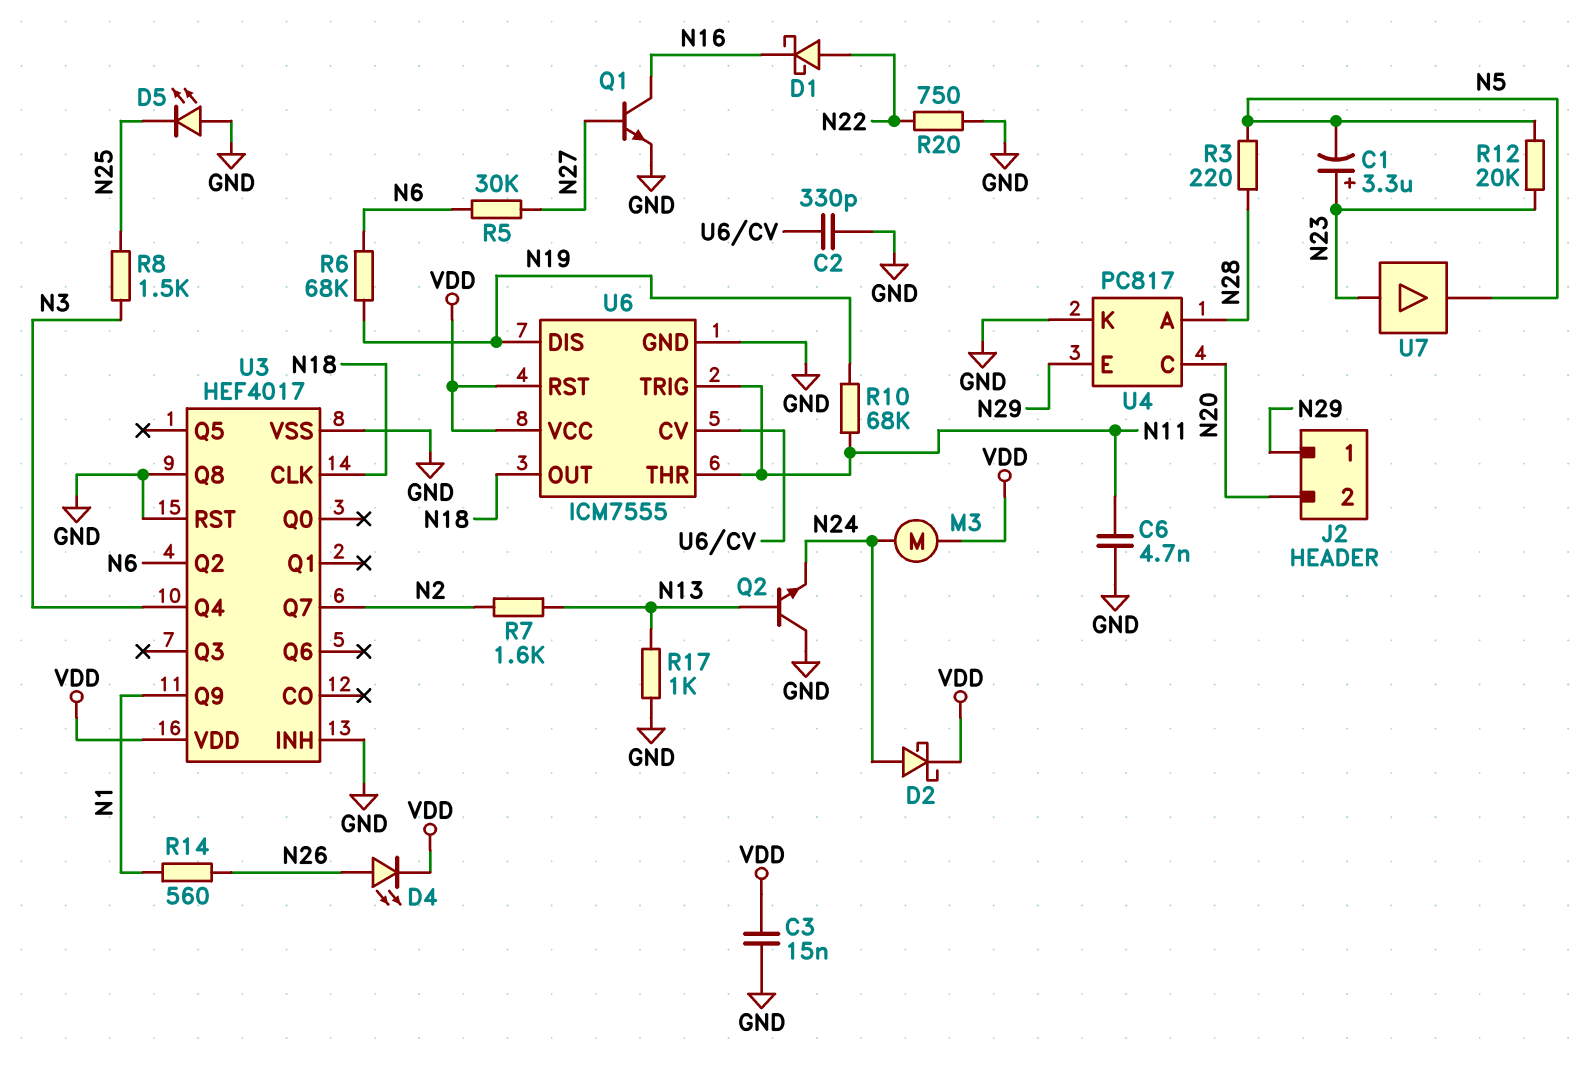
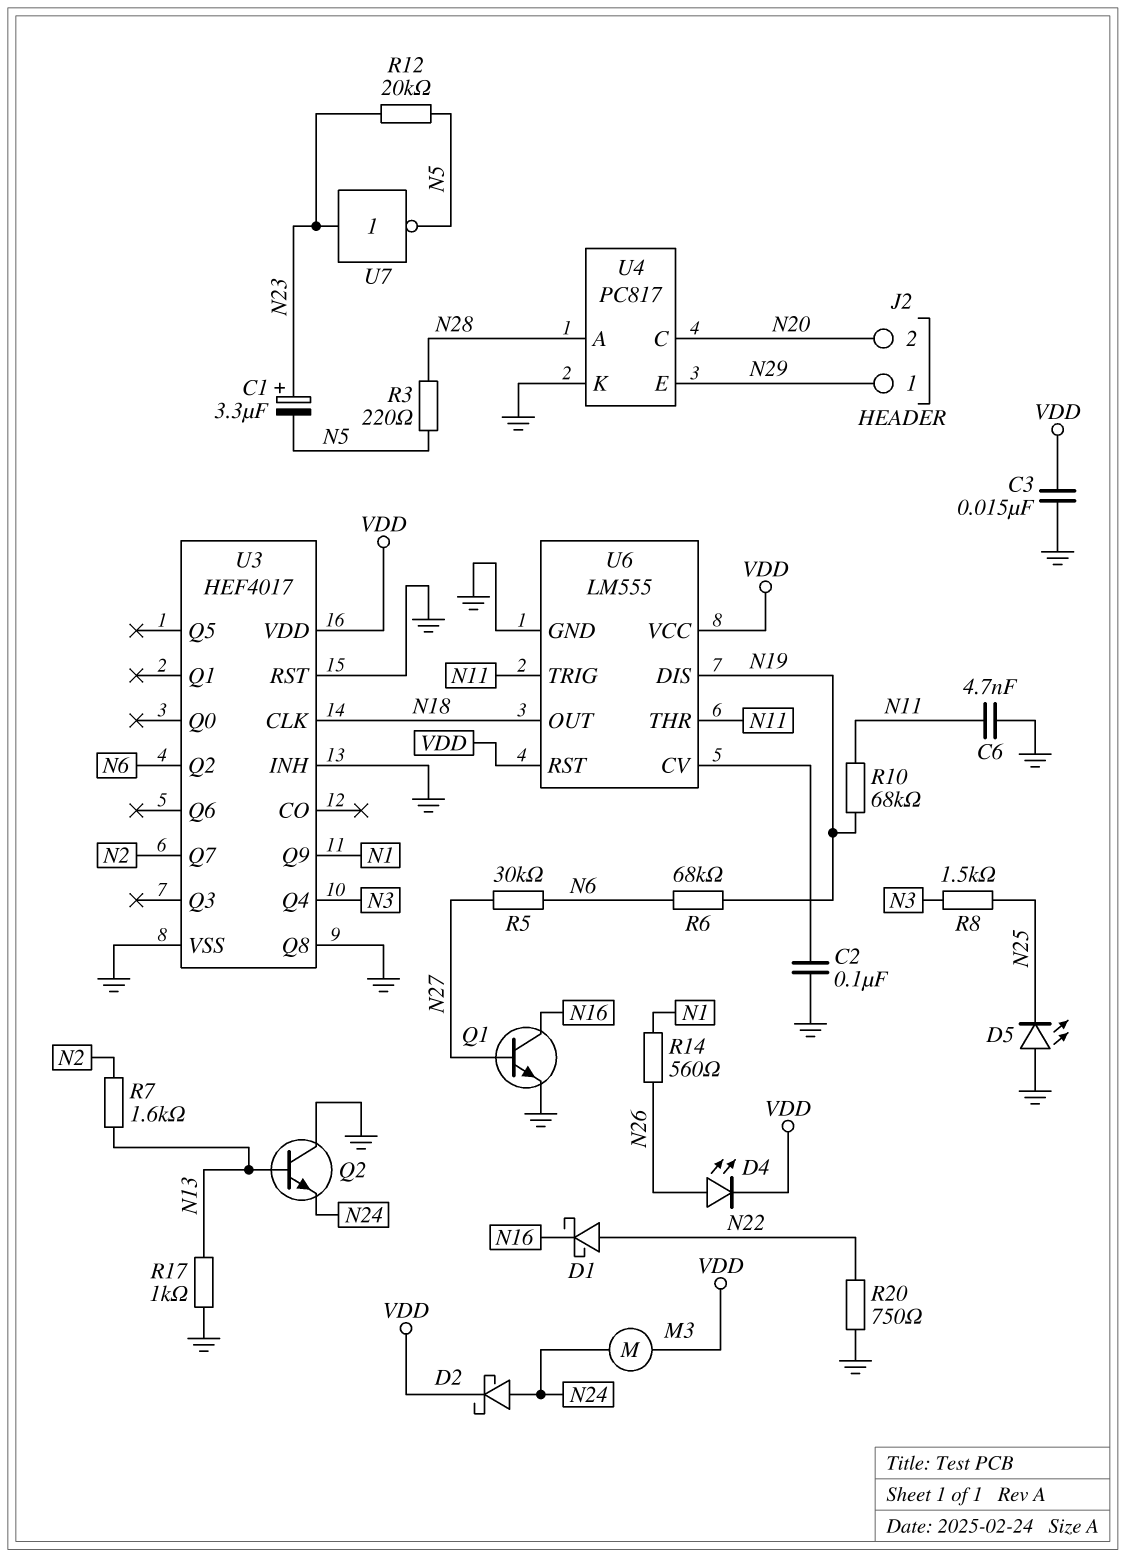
C2: 330pF (GND, U6/CV) -> 100nF (GND, U6/CV)
U6: ICM7555 -> LM555
U7: buffer (in N23, out N5) -> NOT (in N23, out N5)

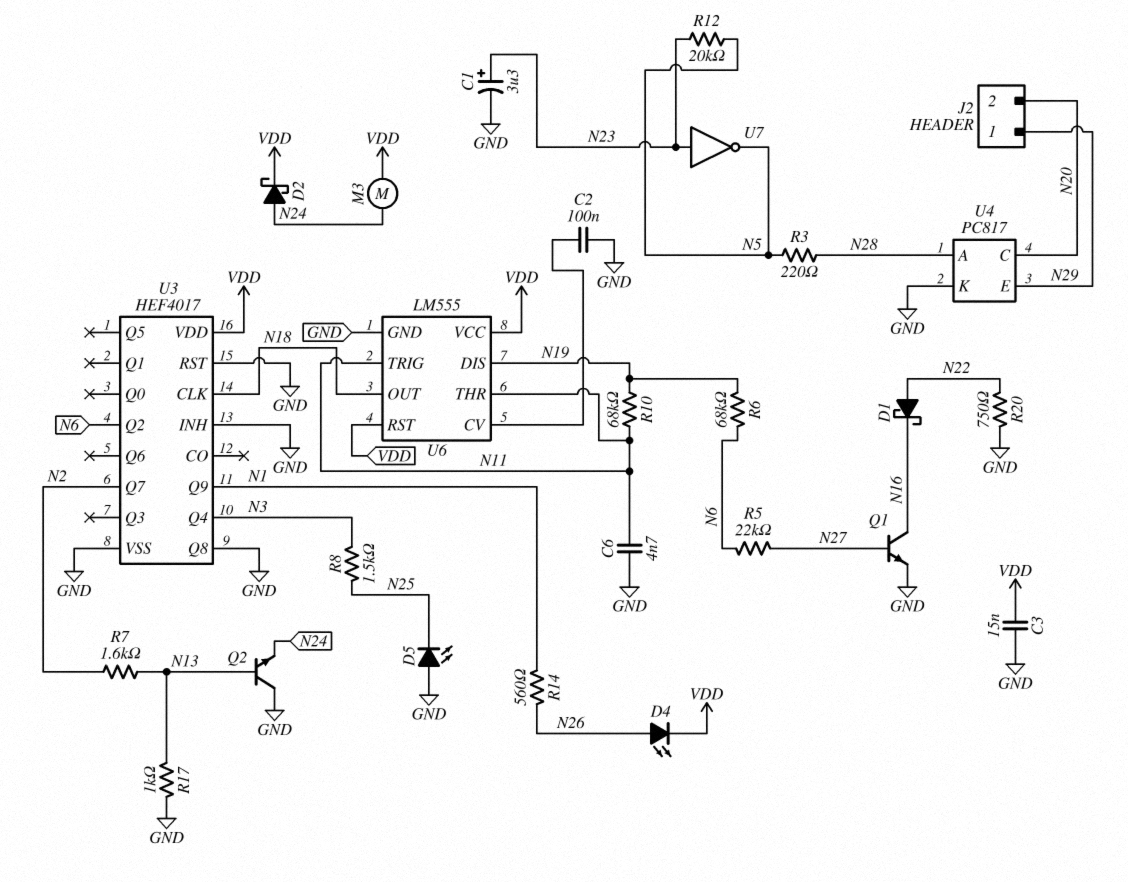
C1: 3.3uF (plus N23, minus N5) -> 3.3uF (plus N23, minus GND)
R5: 30k (N6, N27) -> 22k (N6, N27)

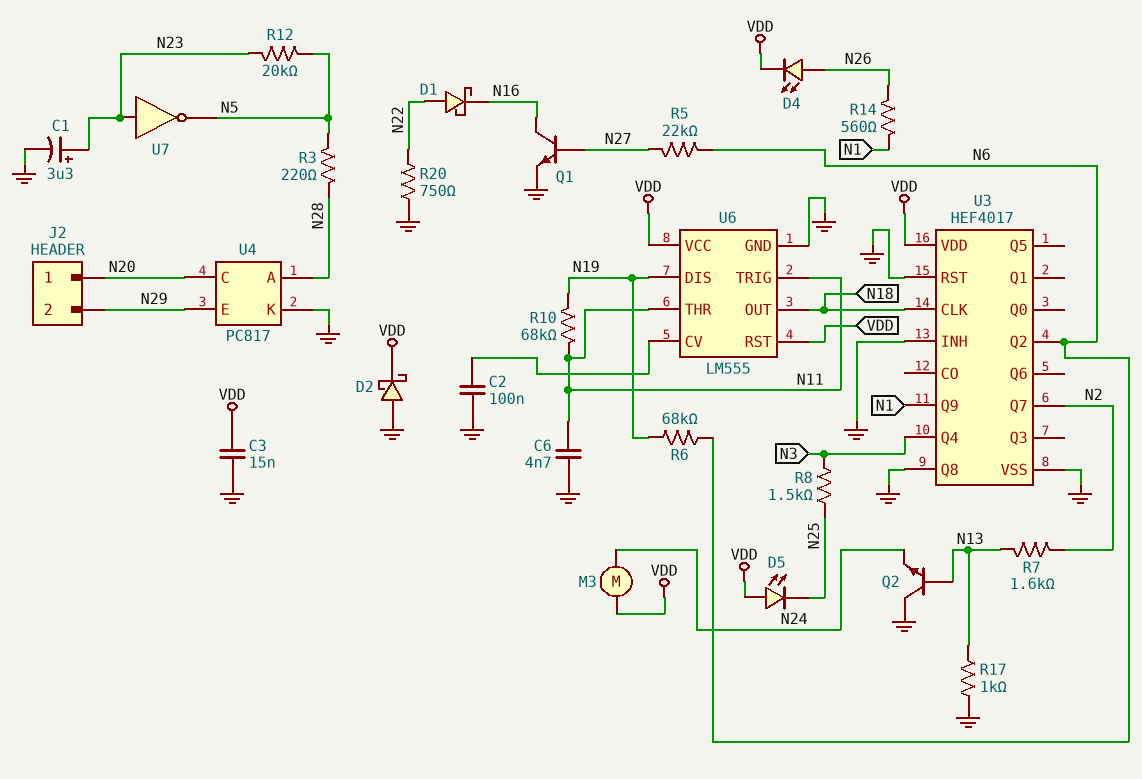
D2: schottky (A N24, K VDD) -> schottky (A GND, K VDD)
D5: LED (A GND, K N25) -> LED (A VDD, K N25)
J2 pin 1: N29 -> N20
J2 pin 2: N20 -> N29

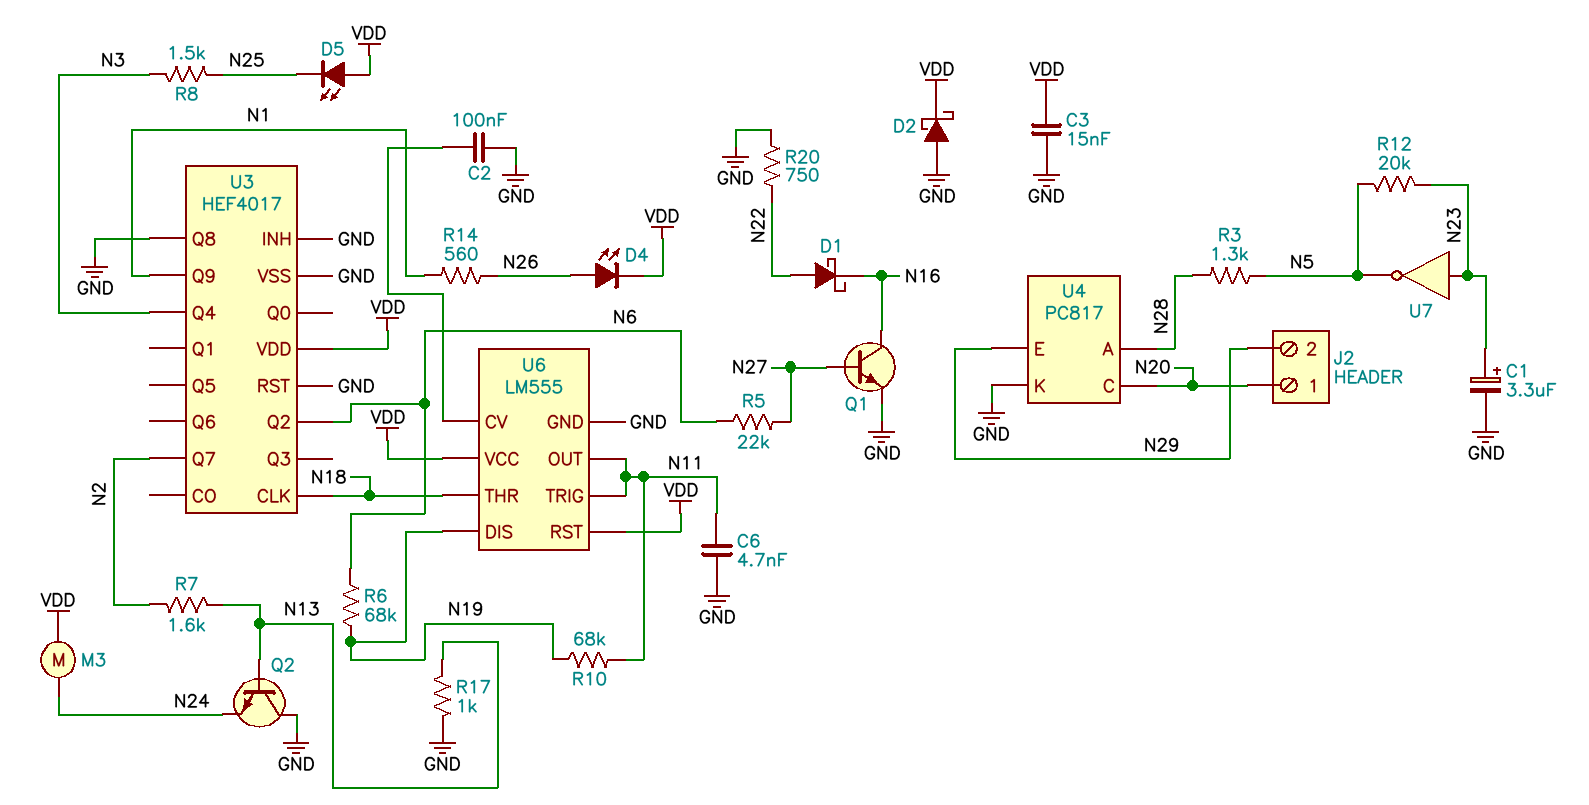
R3: 220 (N5, N28) -> 1.3k (N5, N28)
U6 pin OUT: N18 -> N11
U6 pin THR: N11 -> N18

